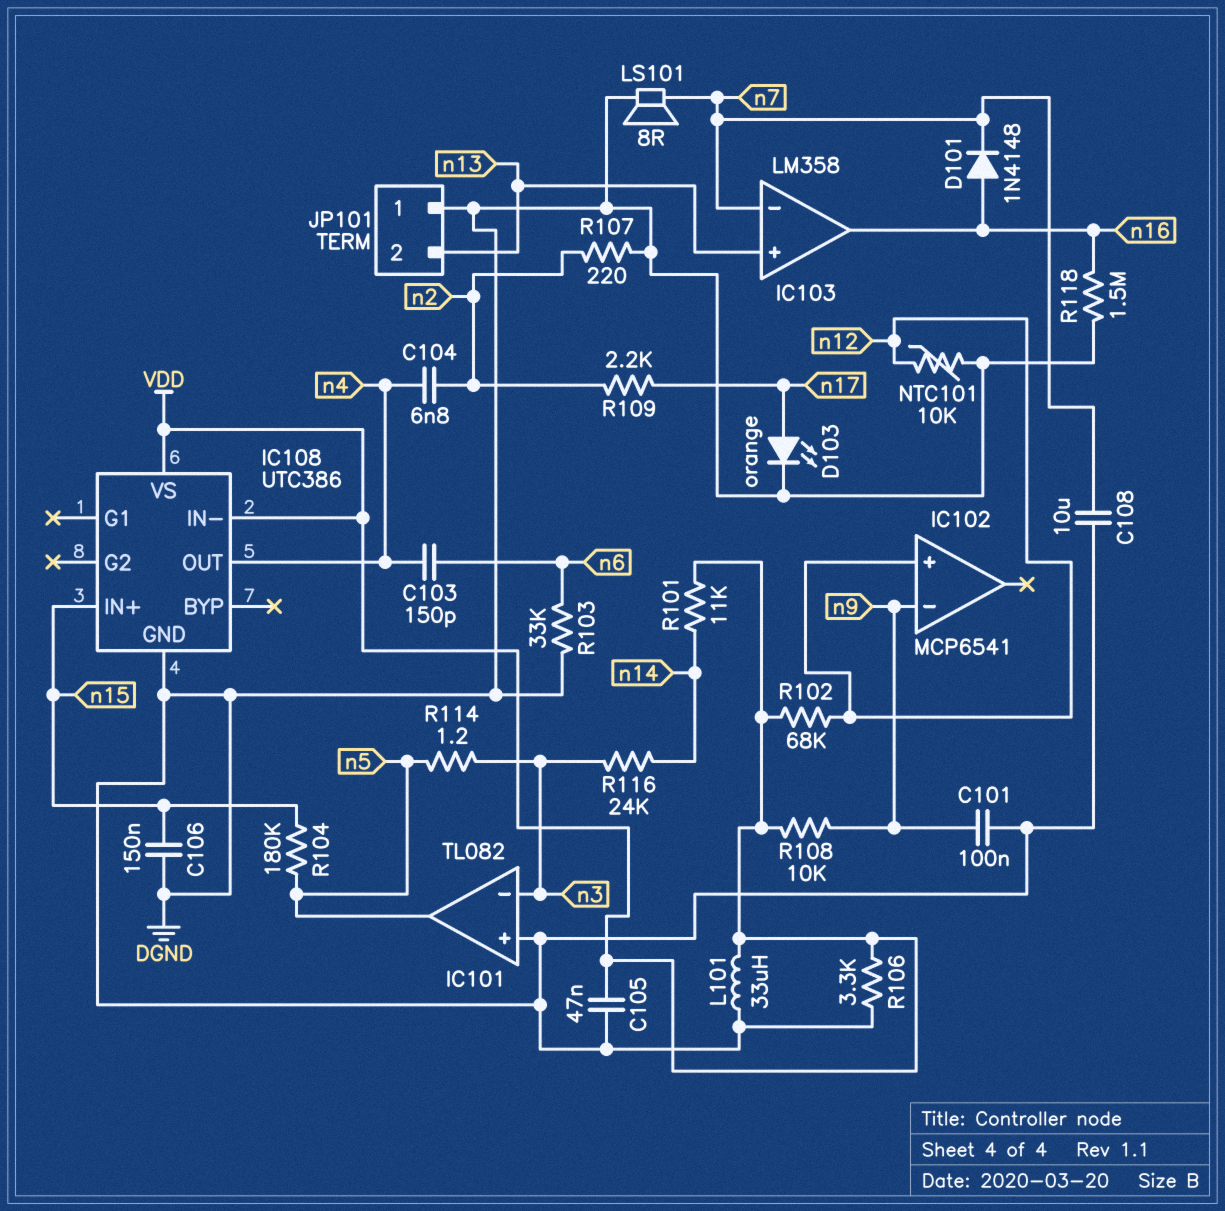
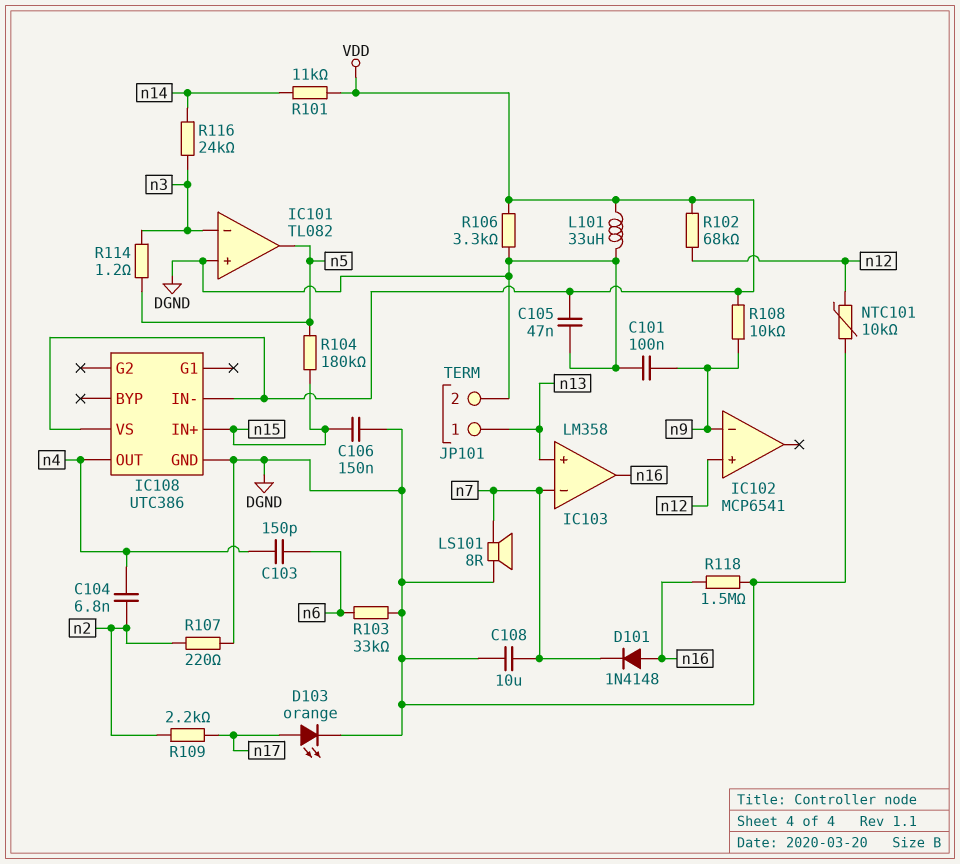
JP101 pin 1: DGND -> n13
JP101 pin 2: n13 -> DGND

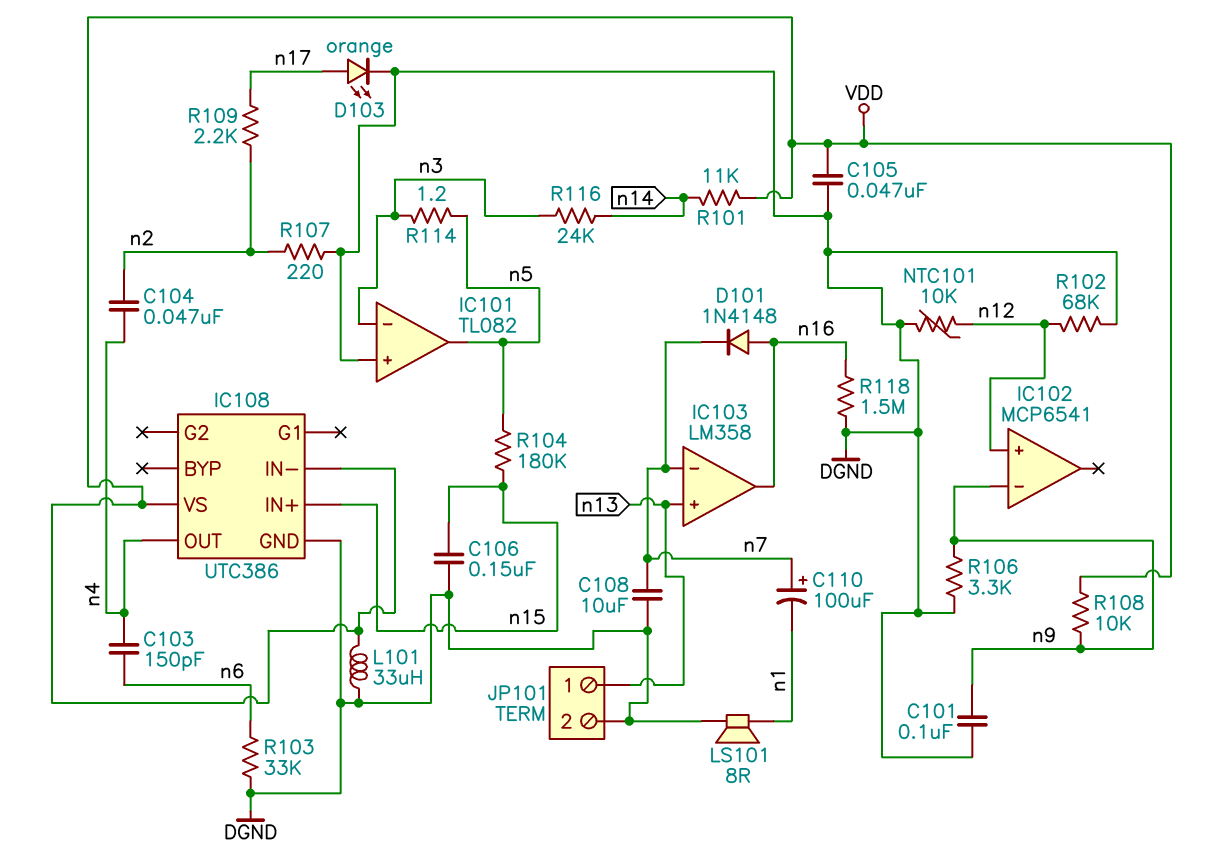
C104: 6.8nF (n2, n4) -> 47nF (n2, n4)
C110: none -> 100uF (plus n7, minus n1)
LS101: speaker 8R (DGND, n7) -> speaker 8R (DGND, n1)
R102: 68k (VDD, n12) -> 68k (DGND, n12)
R106: 3.3k (DGND, VDD) -> 3.3k (DGND, n9)

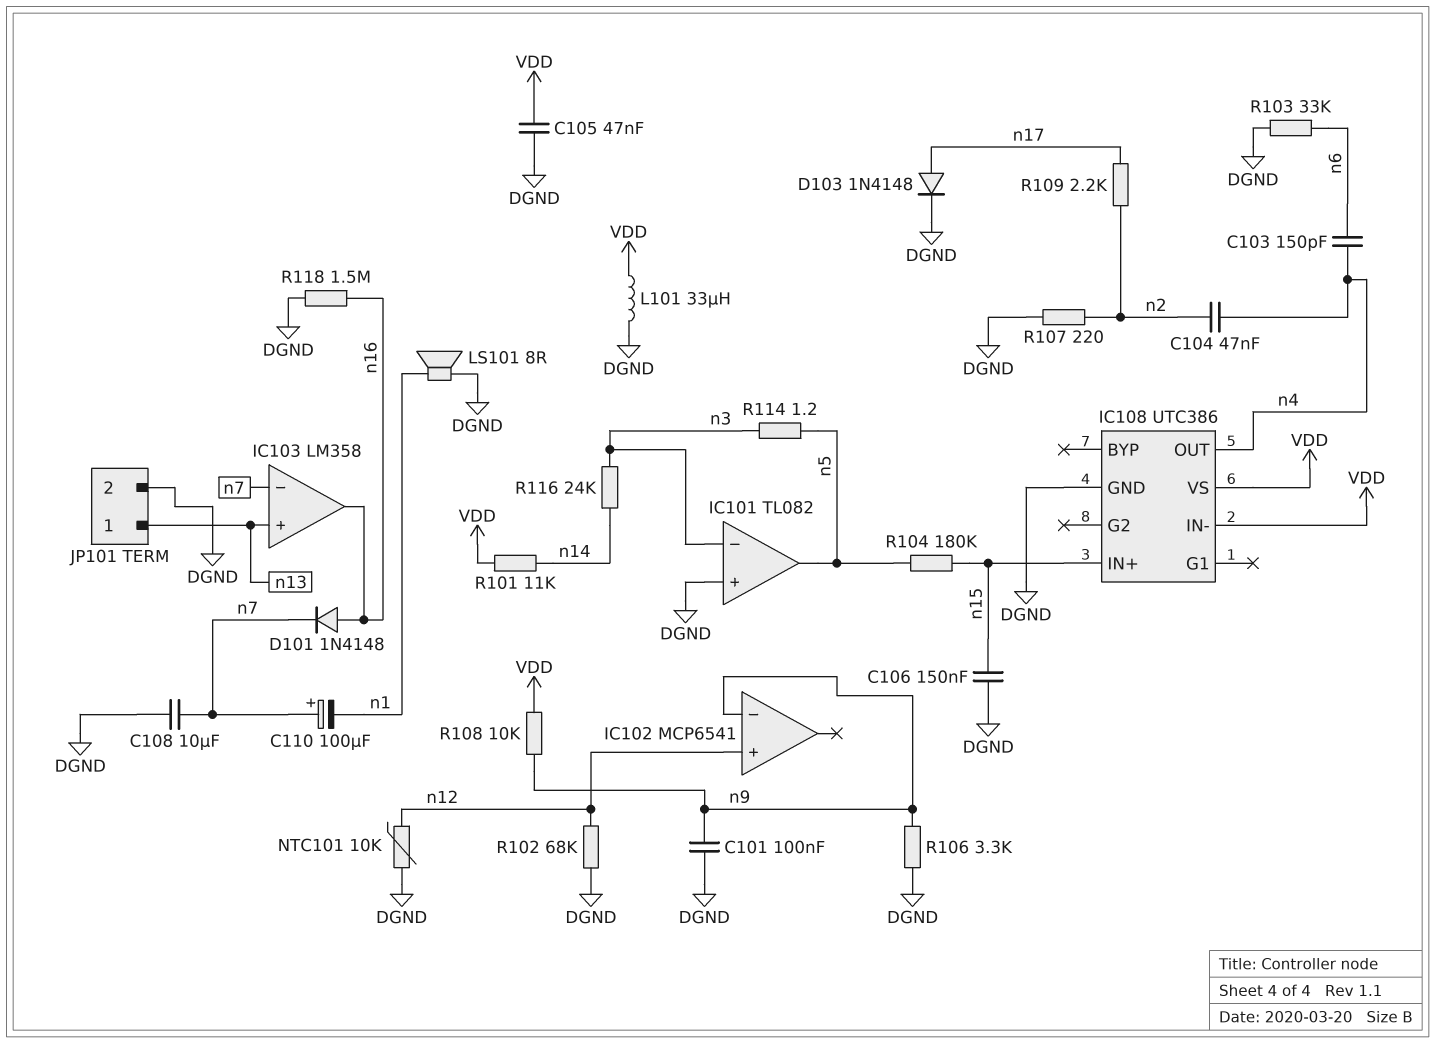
D103: LED orange (A n17, K DGND) -> diode 1N4148 (A n17, K DGND)

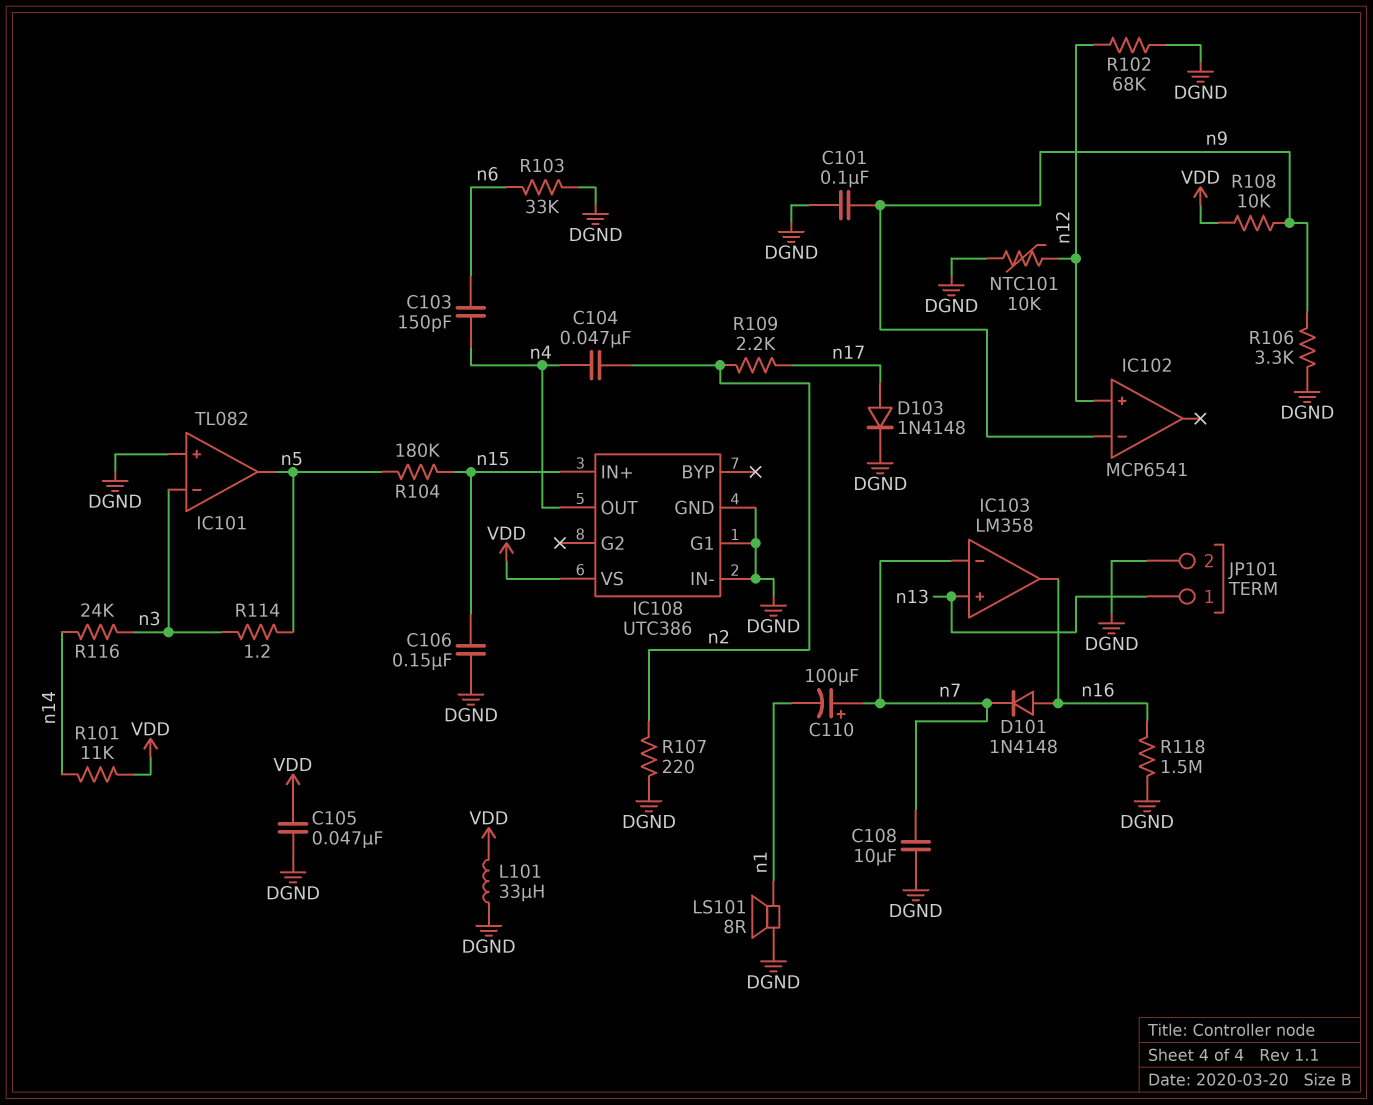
IC108 pin G1: none -> DGND
IC108 pin IN-: VDD -> DGND

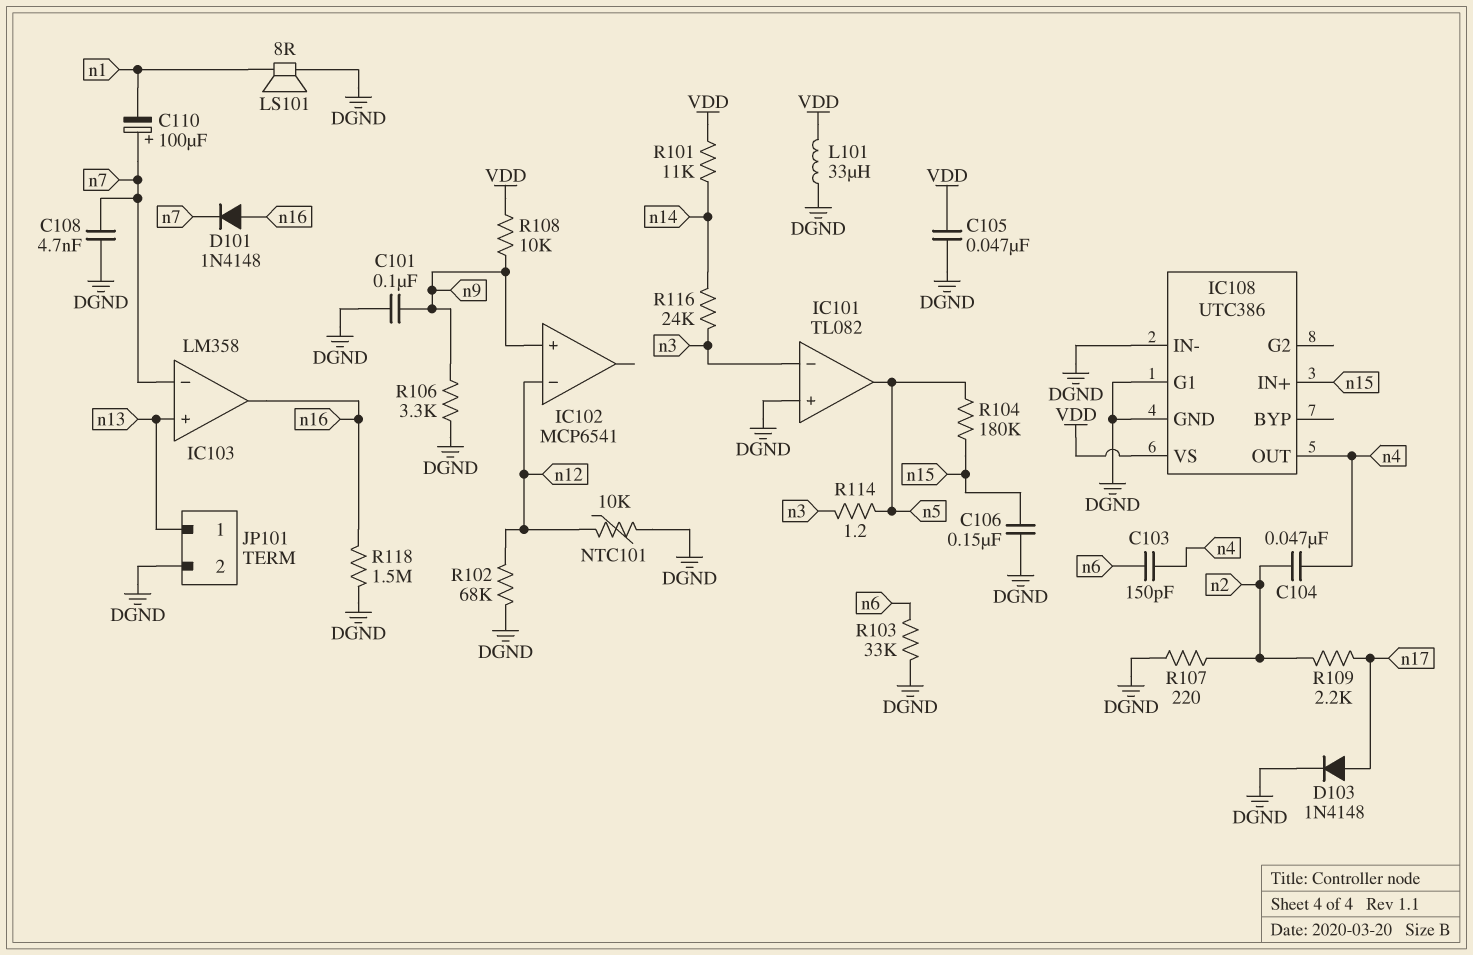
C108: 10uF (DGND, n7) -> 4.7nF (DGND, n7)
IC102 pin in+: n12 -> n9
IC102 pin in-: n9 -> n12

